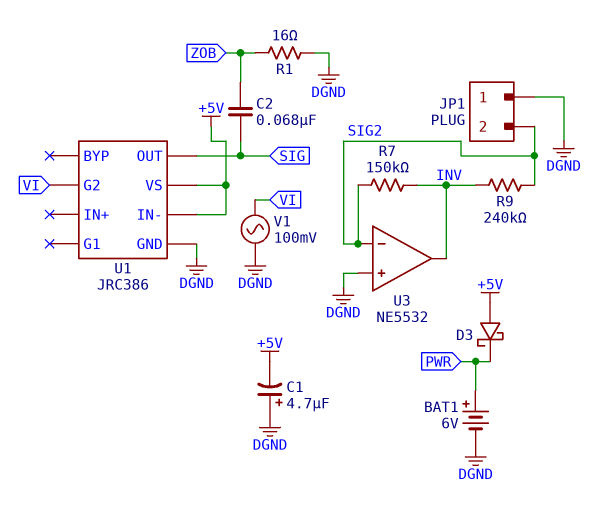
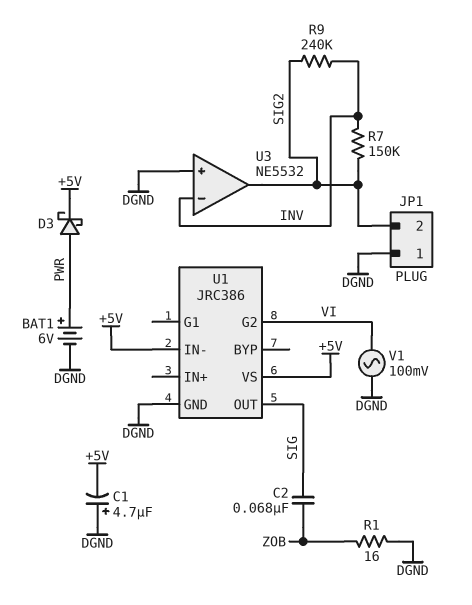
D3: schottky (A +5V, K PWR) -> schottky (A PWR, K +5V)
U3 pin in-: SIG2 -> INV
U3 pin out: INV -> SIG2

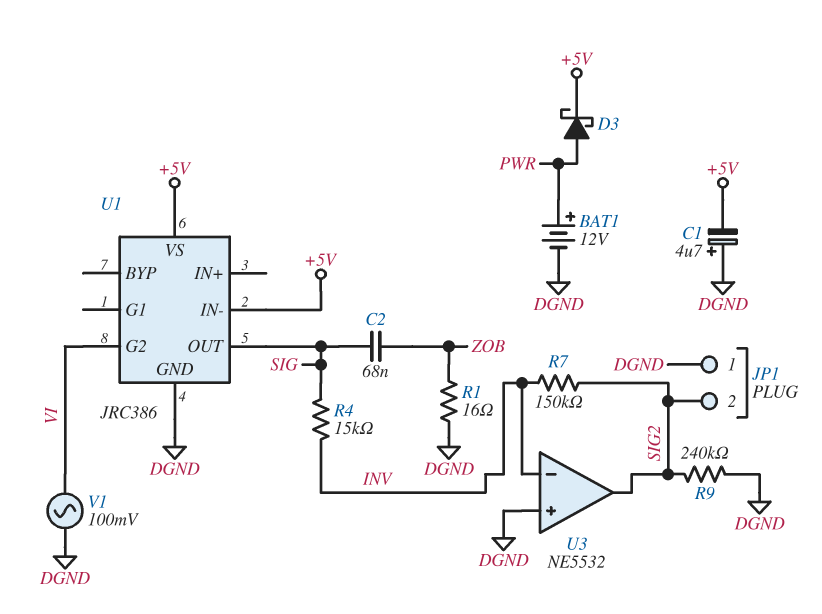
BAT1: 6V (plus PWR, minus DGND) -> 12V (plus PWR, minus DGND)
R4: none -> 15k (INV, SIG)
R9: 240k (INV, SIG2) -> 240k (DGND, SIG2)

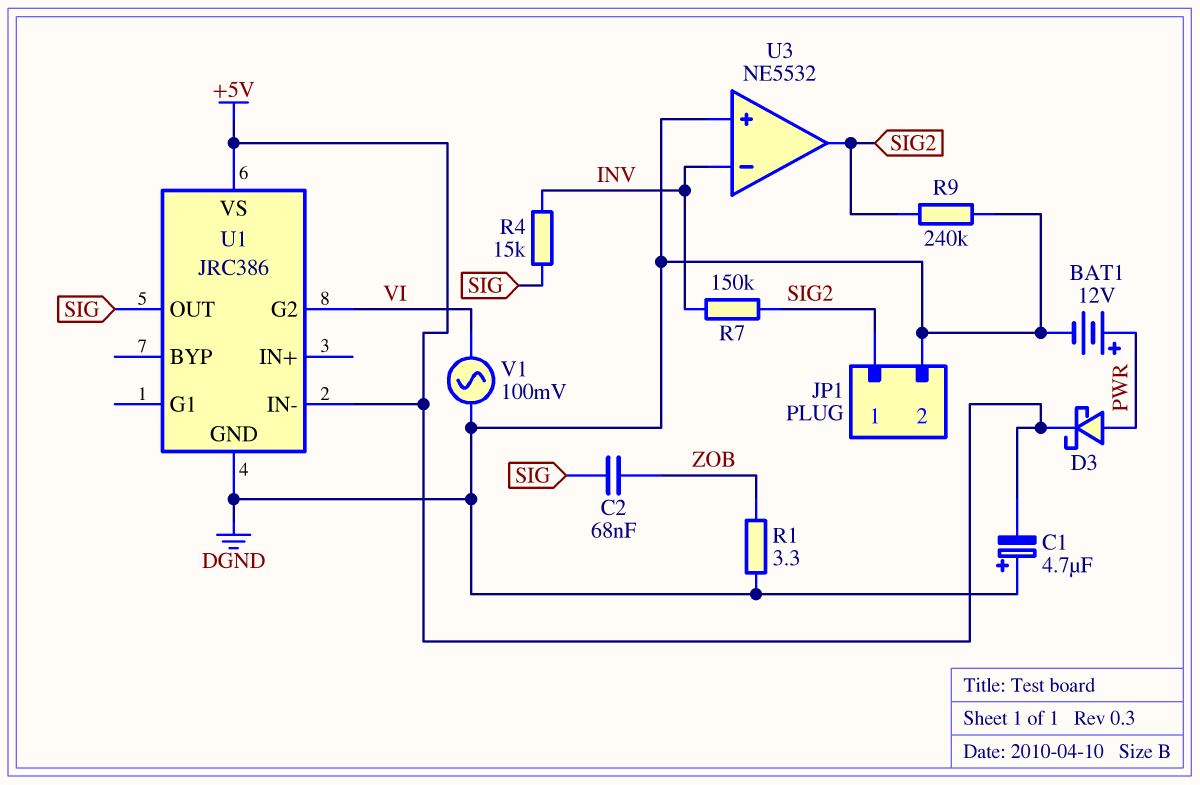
JP1 pin 1: DGND -> SIG2
JP1 pin 2: SIG2 -> DGND
R1: 16 (DGND, ZOB) -> 3.3 (DGND, ZOB)

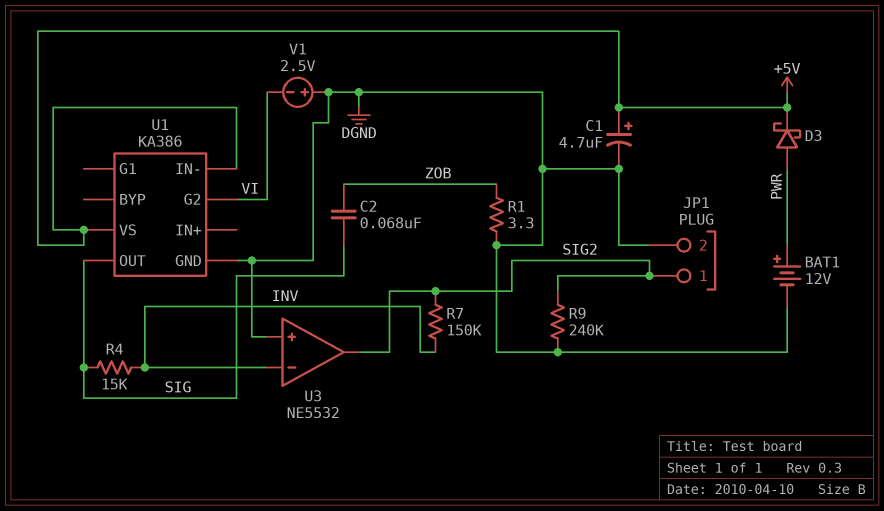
C1: 4.7uF (plus DGND, minus +5V) -> 4.7uF (plus +5V, minus DGND)
U1: JRC386 -> KA386
V1: AC 100mV (DGND, VI) -> 2.5V (plus DGND, minus VI)

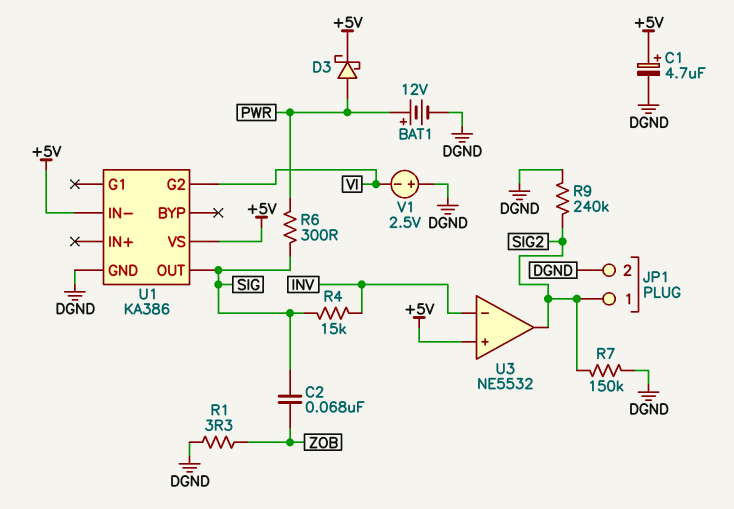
R6: none -> 300 (PWR, SIG)
R7: 150k (INV, SIG2) -> 150k (DGND, SIG2)
U3 pin in+: DGND -> +5V

